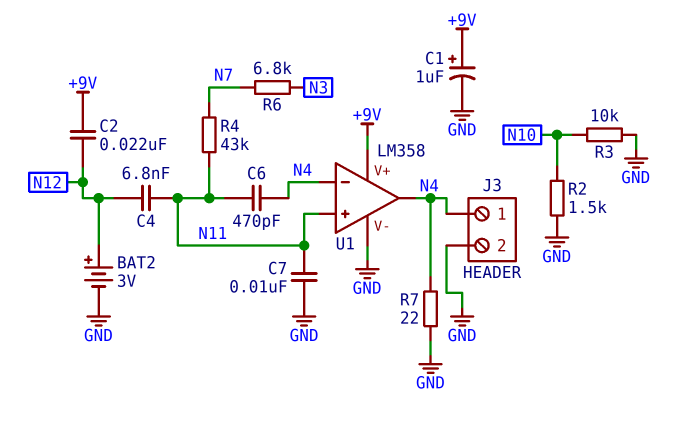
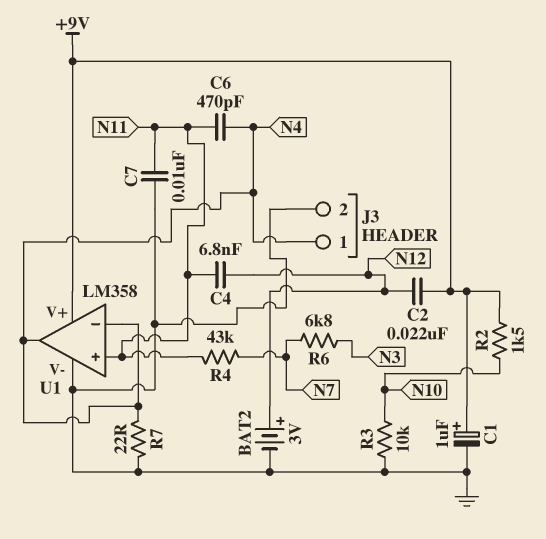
R2: 1.5k (GND, N10) -> 1.5k (+9V, N10)

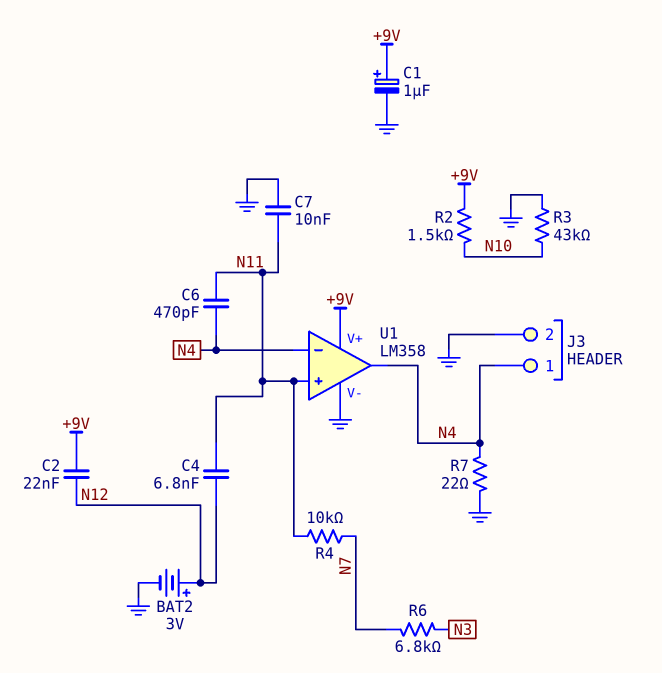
R3: 10k (GND, N10) -> 43k (GND, N10)
R4: 43k (N7, N11) -> 10k (N7, N11)

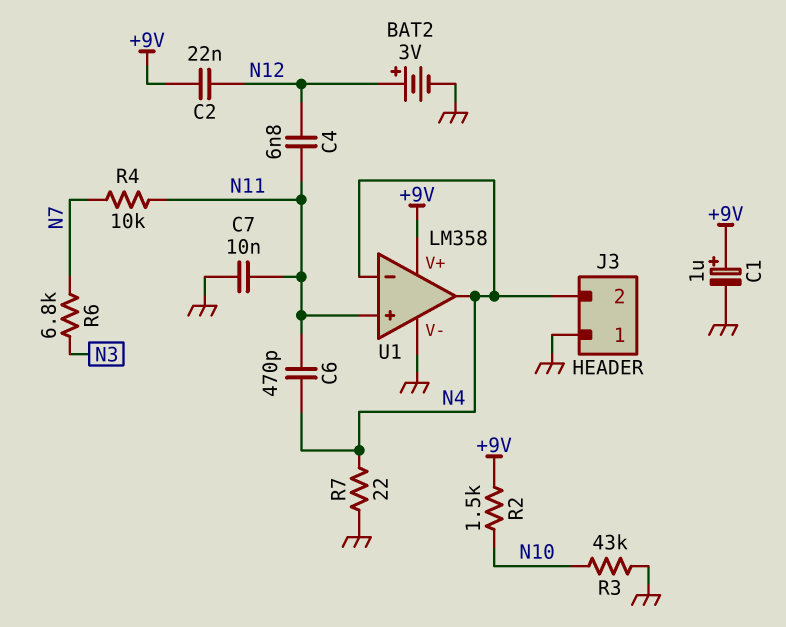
J3 pin 1: N4 -> GND
J3 pin 2: GND -> N4

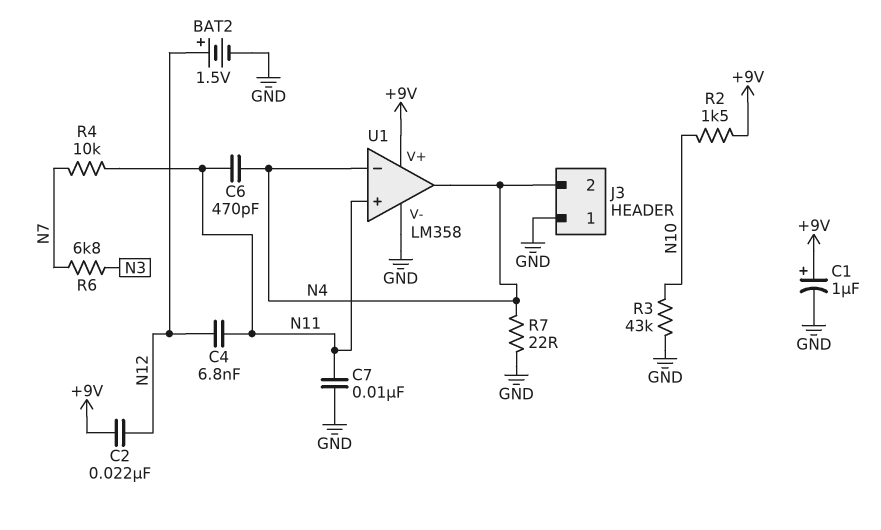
BAT2: 3V (plus N12, minus GND) -> 1.5V (plus N12, minus GND)

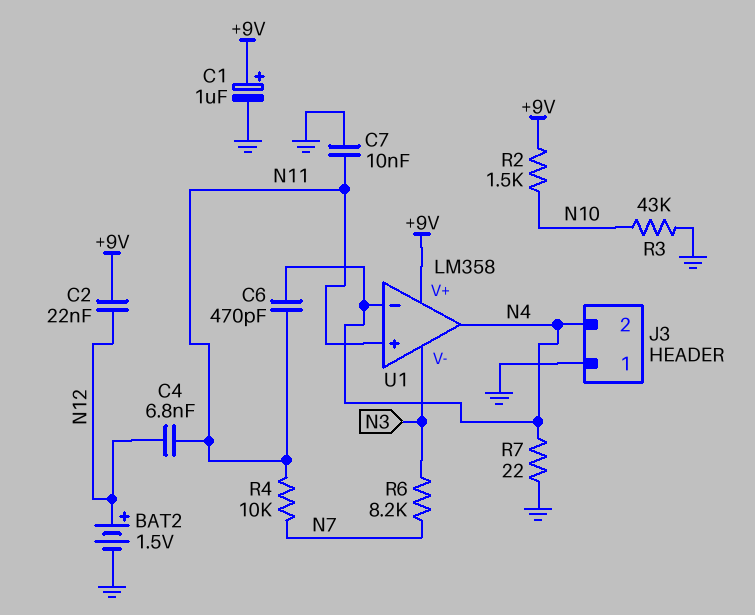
R6: 6.8k (N3, N7) -> 8.2k (N3, N7)
U1 pin V-: GND -> N3

